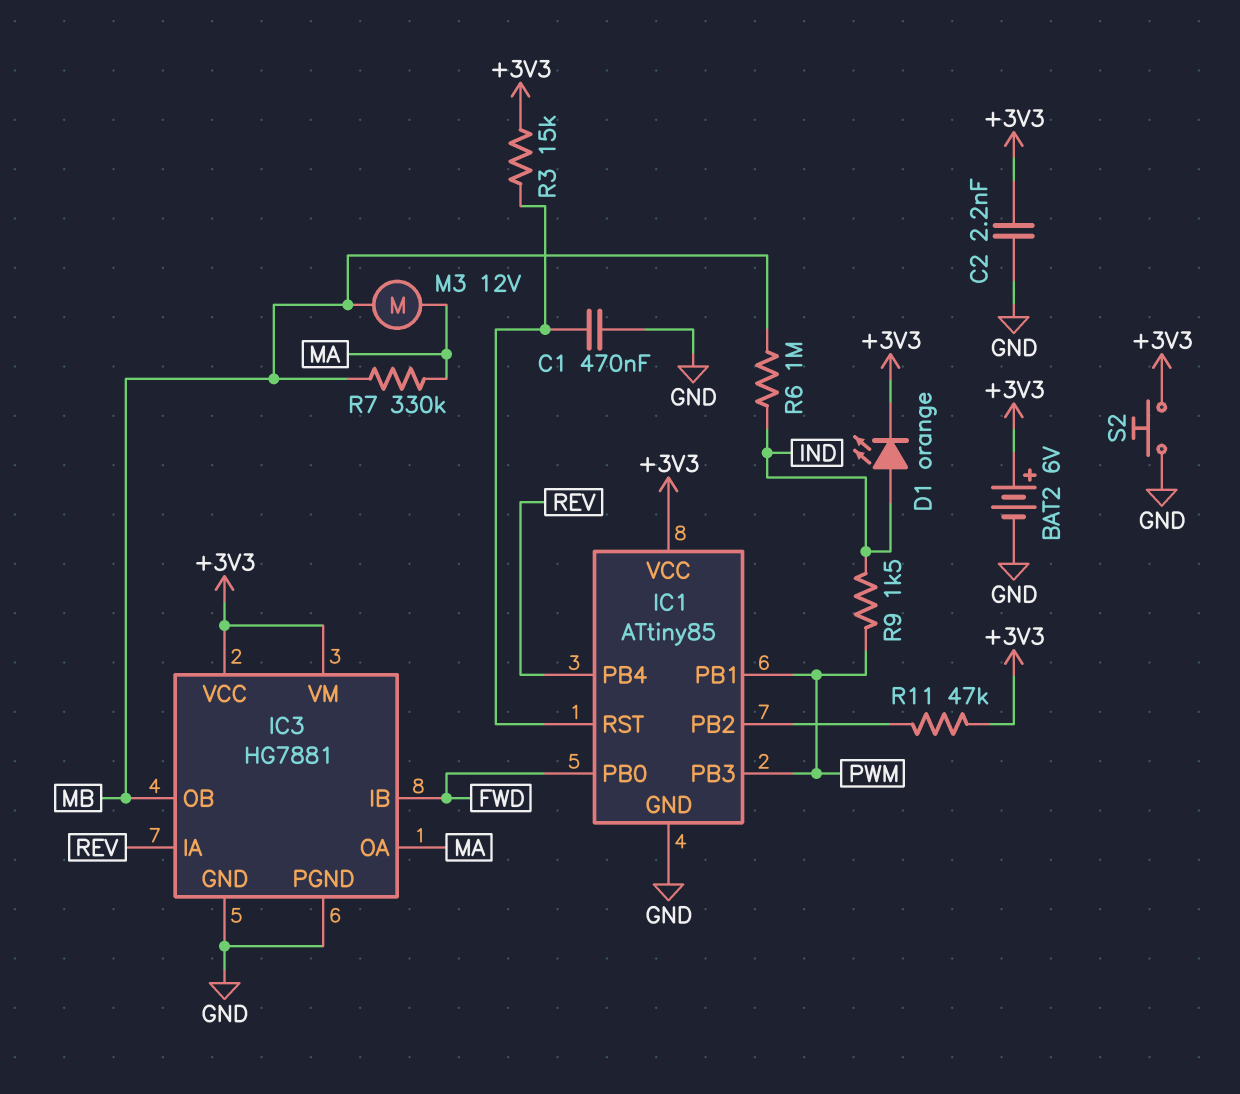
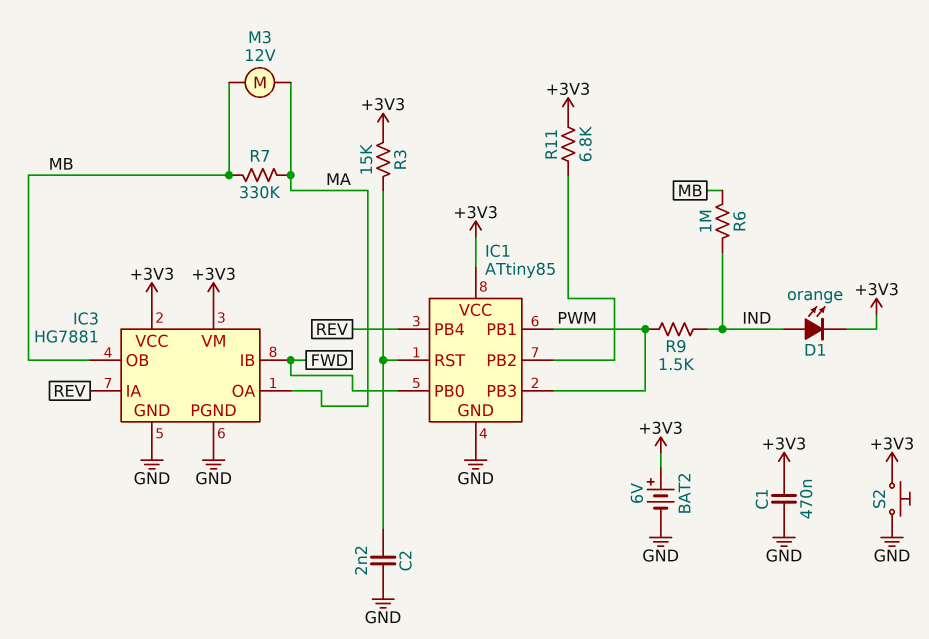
C1: 470nF (GND, IC1/RST) -> 470nF (+3V3, GND)
C2: 2.2nF (+3V3, GND) -> 2.2nF (GND, IC1/RST)
R11: 47k (+3V3, IC1/PB2) -> 6.8k (+3V3, IC1/PB2)

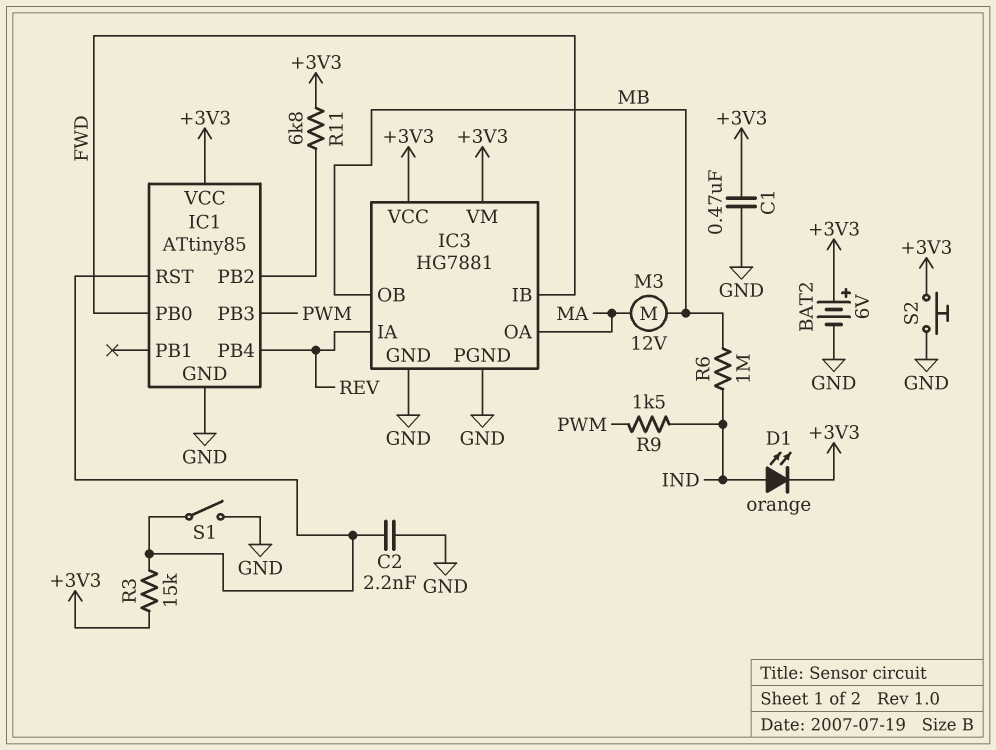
IC1 pin PB1: PWM -> none
R7: 330k (MA, MB) -> none
S1: none -> switch (GND, IC1/RST)

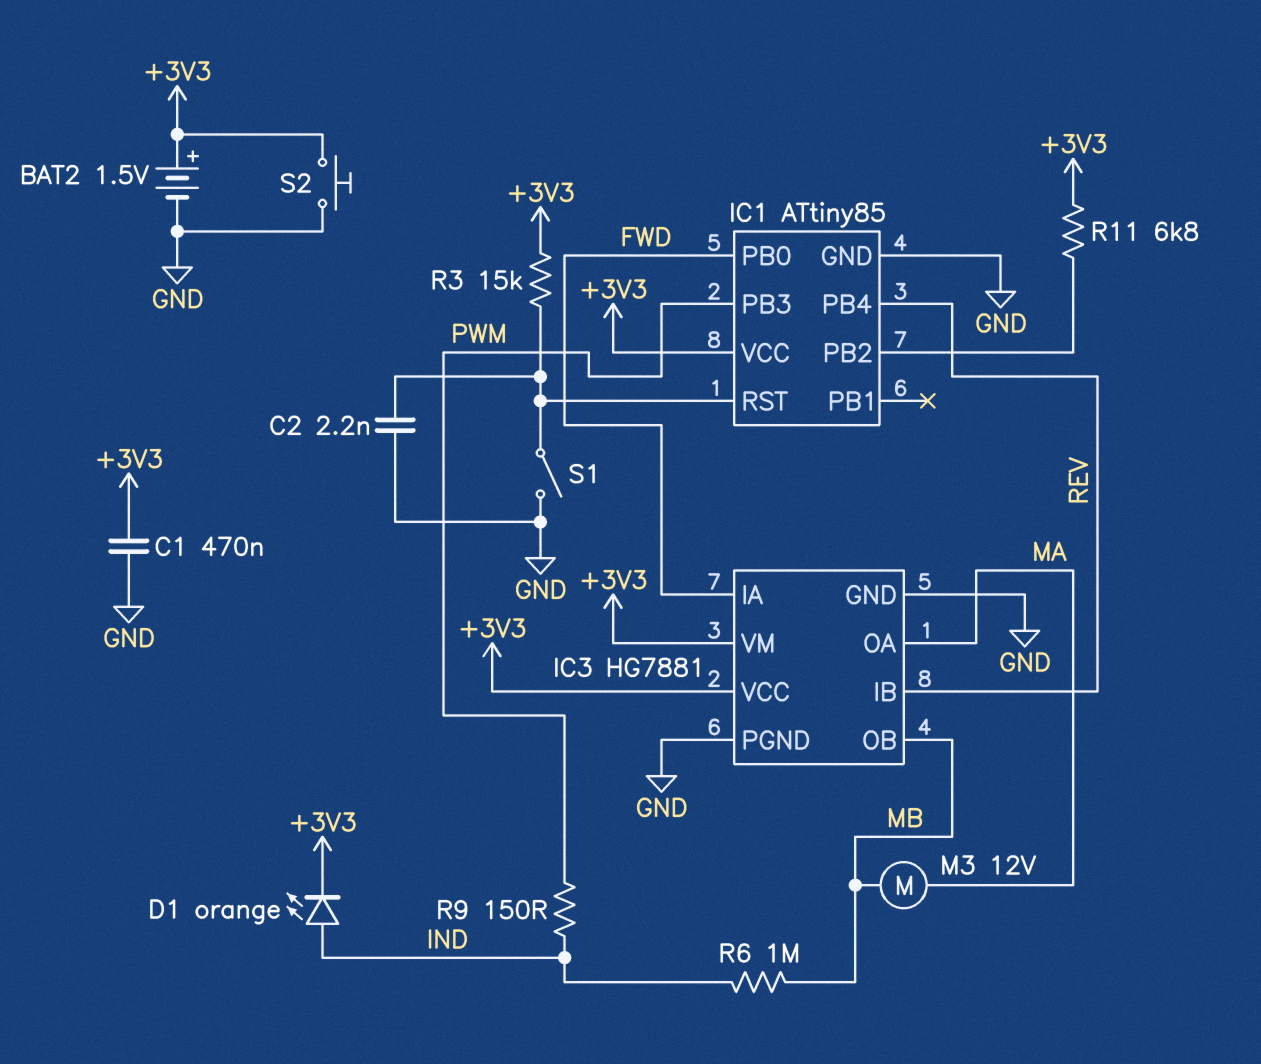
BAT2: 6V (plus +3V3, minus GND) -> 1.5V (plus +3V3, minus GND)
IC3 pin IA: REV -> FWD
IC3 pin IB: FWD -> REV
R9: 1.5k (IND, PWM) -> 150 (IND, PWM)

